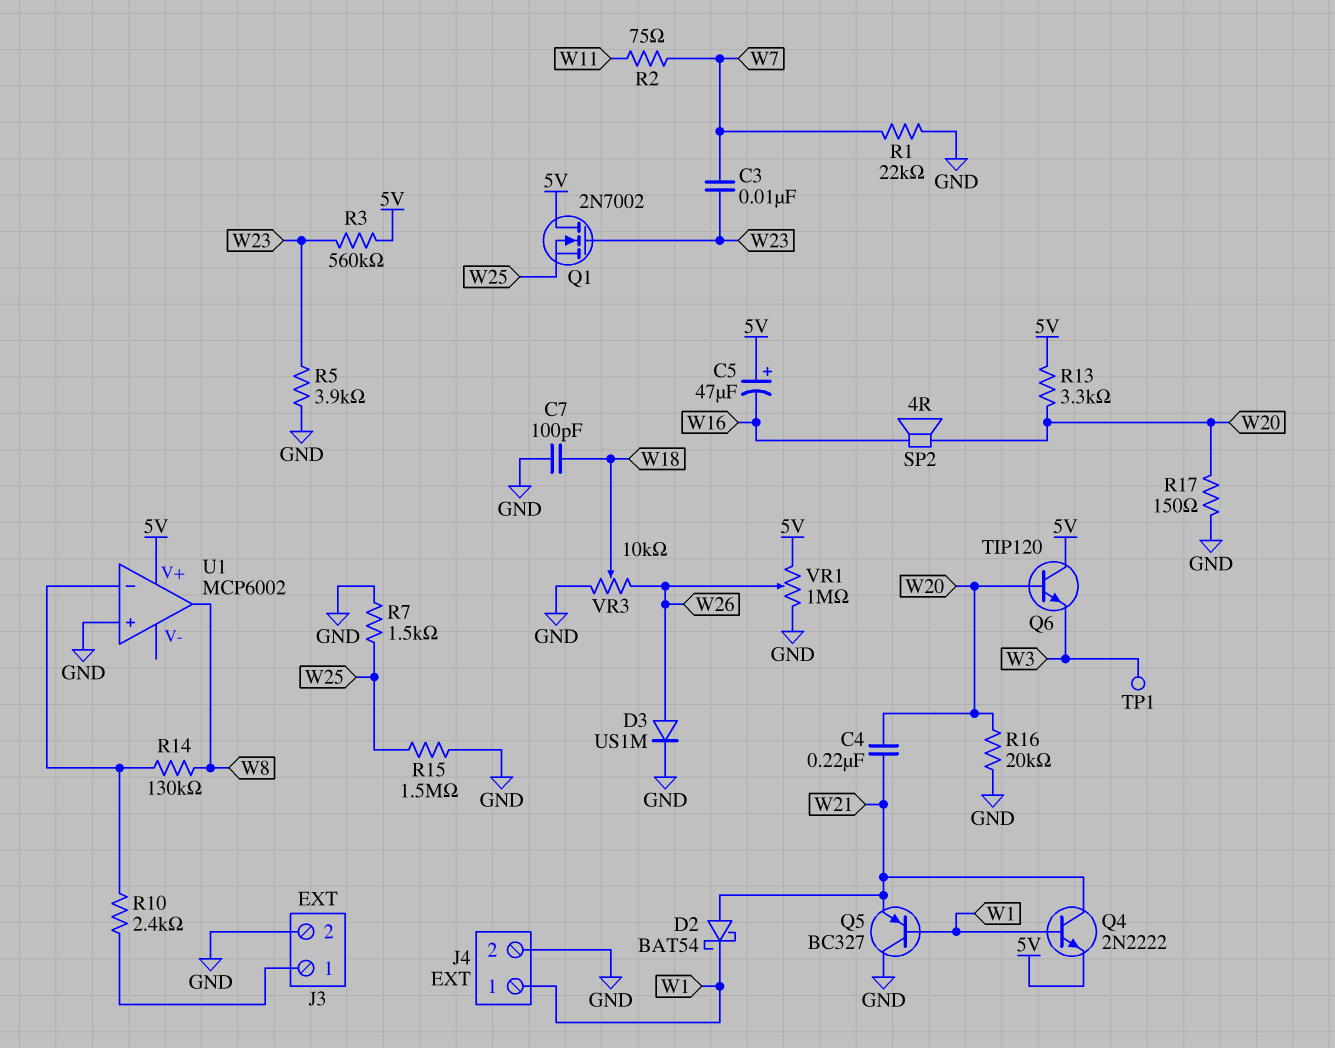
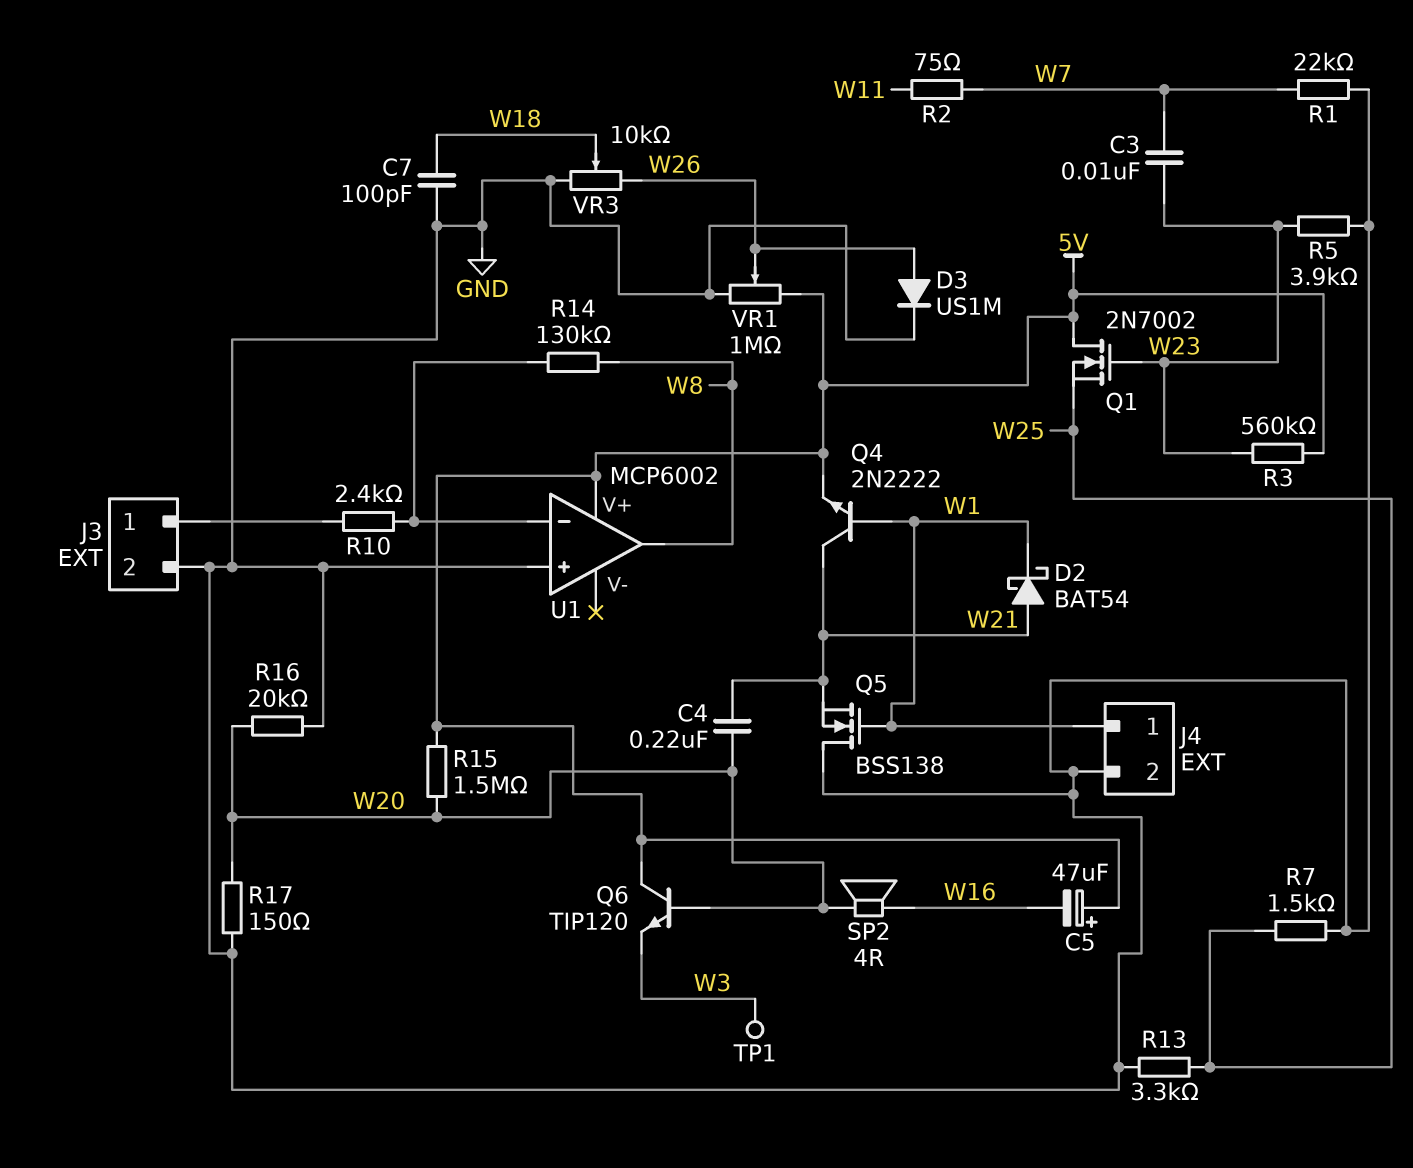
Q5: PNP BC327 (B W1, C GND, E W21) -> NMOS BSS138 (G W1, D GND, S W21)
R13: 3.3k (5V, W20) -> 3.3k (GND, W25)
R15: 1.5M (GND, W25) -> 1.5M (5V, W20)

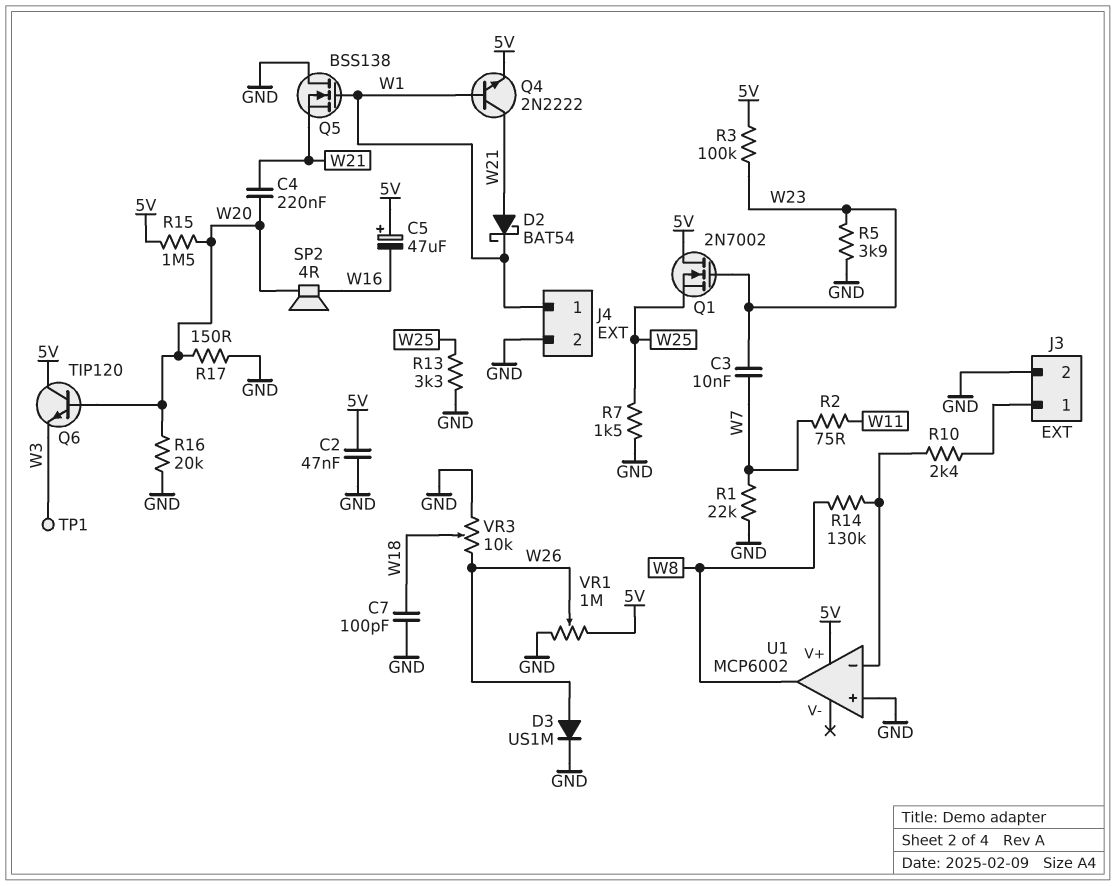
C2: none -> 47nF (5V, GND)
R3: 560k (5V, W23) -> 100k (5V, W23)

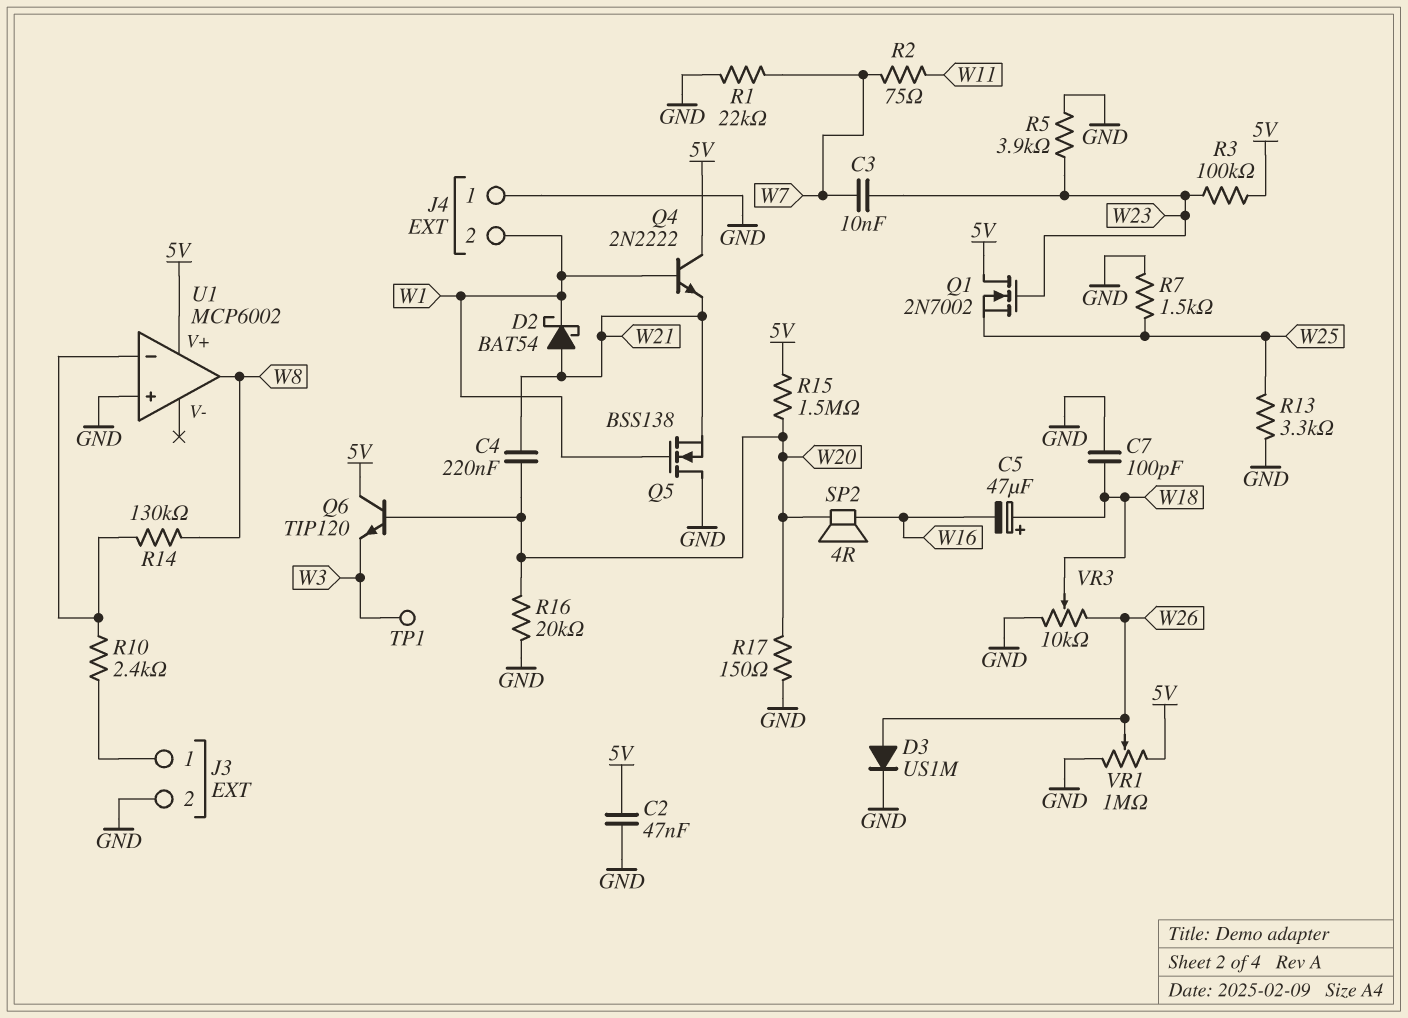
C5: 47uF (plus 5V, minus W16) -> 47uF (plus W18, minus W16)
J4 pin 1: W1 -> GND
J4 pin 2: GND -> W1
Q4: NPN 2N2222 (B W1, C W21, E 5V) -> NPN 2N2222 (B W1, C 5V, E W21)

